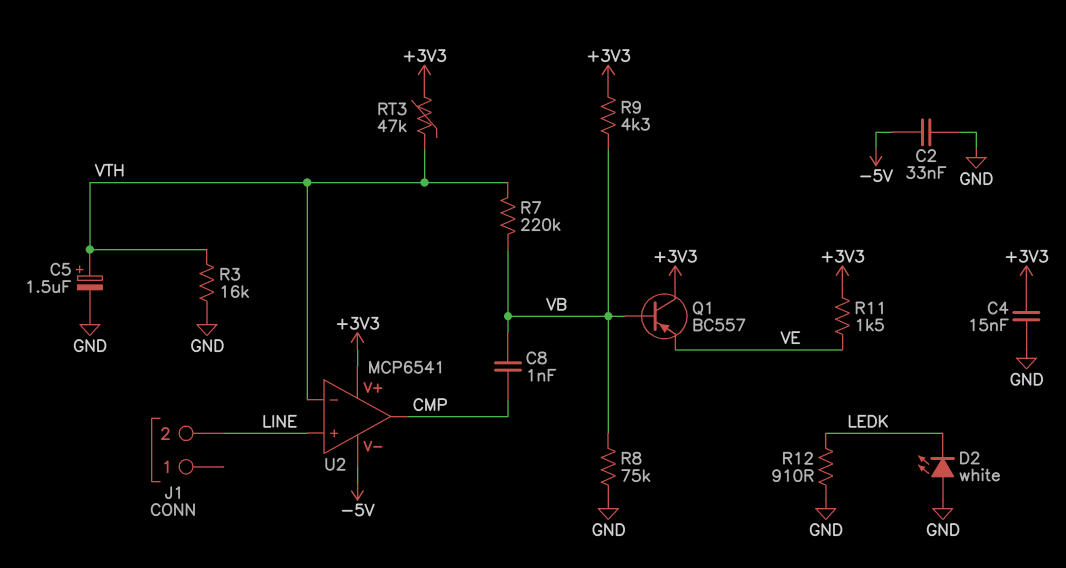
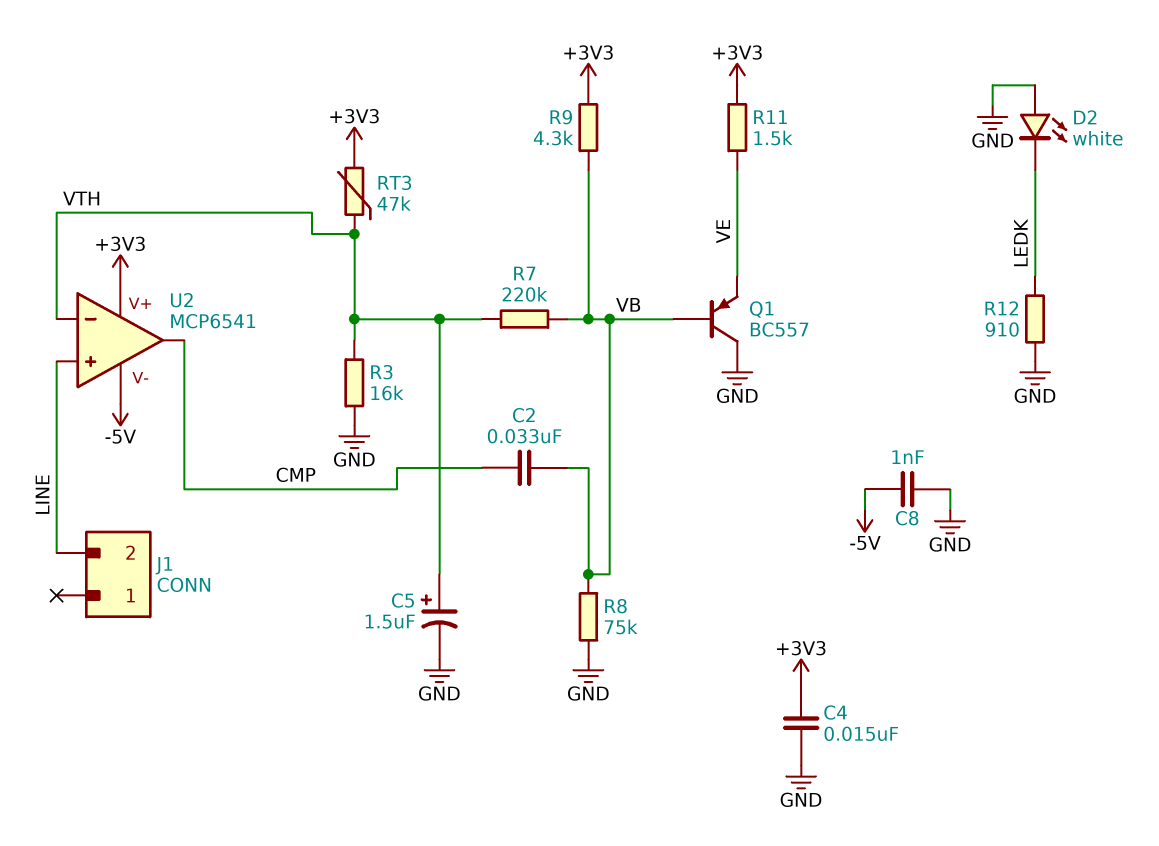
C2: 33nF (-5V, GND) -> 33nF (CMP, VB)
C8: 1nF (CMP, VB) -> 1nF (-5V, GND)
Q1: PNP BC557 (B VB, C +3V3, E VE) -> PNP BC557 (B VB, C GND, E VE)

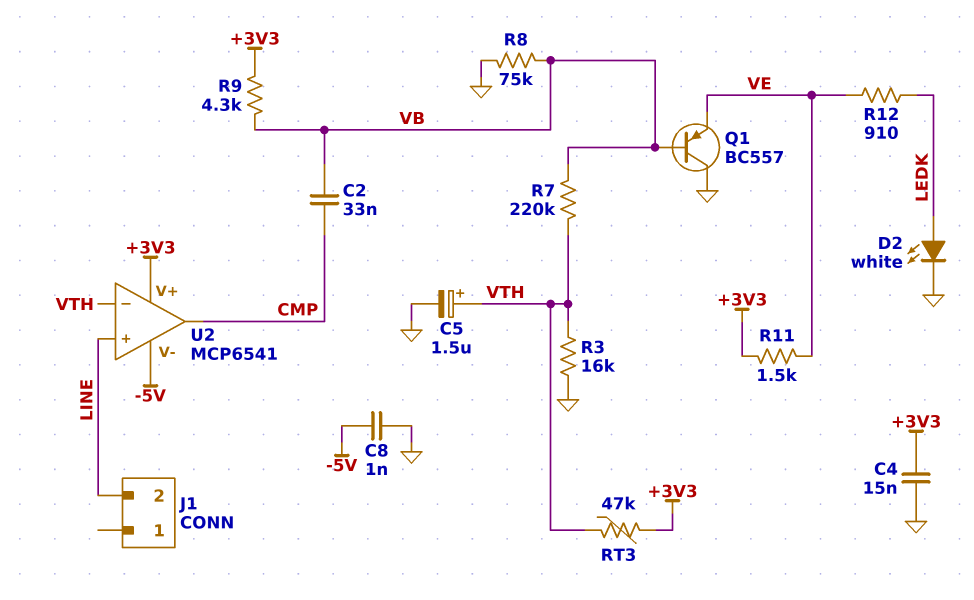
D2: LED white (A GND, K LEDK) -> LED white (A LEDK, K GND)
R12: 910 (GND, LEDK) -> 910 (LEDK, VE)

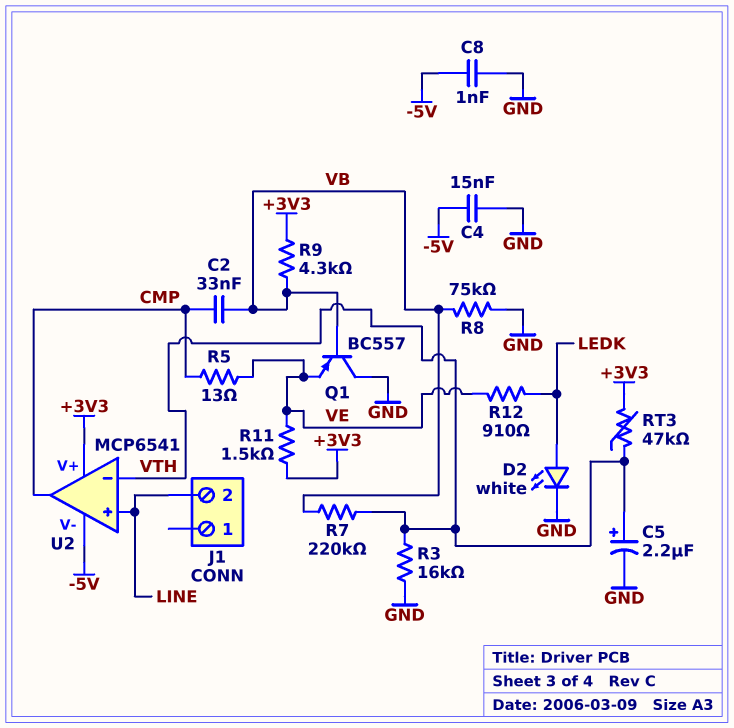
C4: 15nF (+3V3, GND) -> 15nF (-5V, GND)
C5: 1.5uF (plus VTH, minus GND) -> 2.2uF (plus VTH, minus GND)
R5: none -> 13 (CMP, VE)

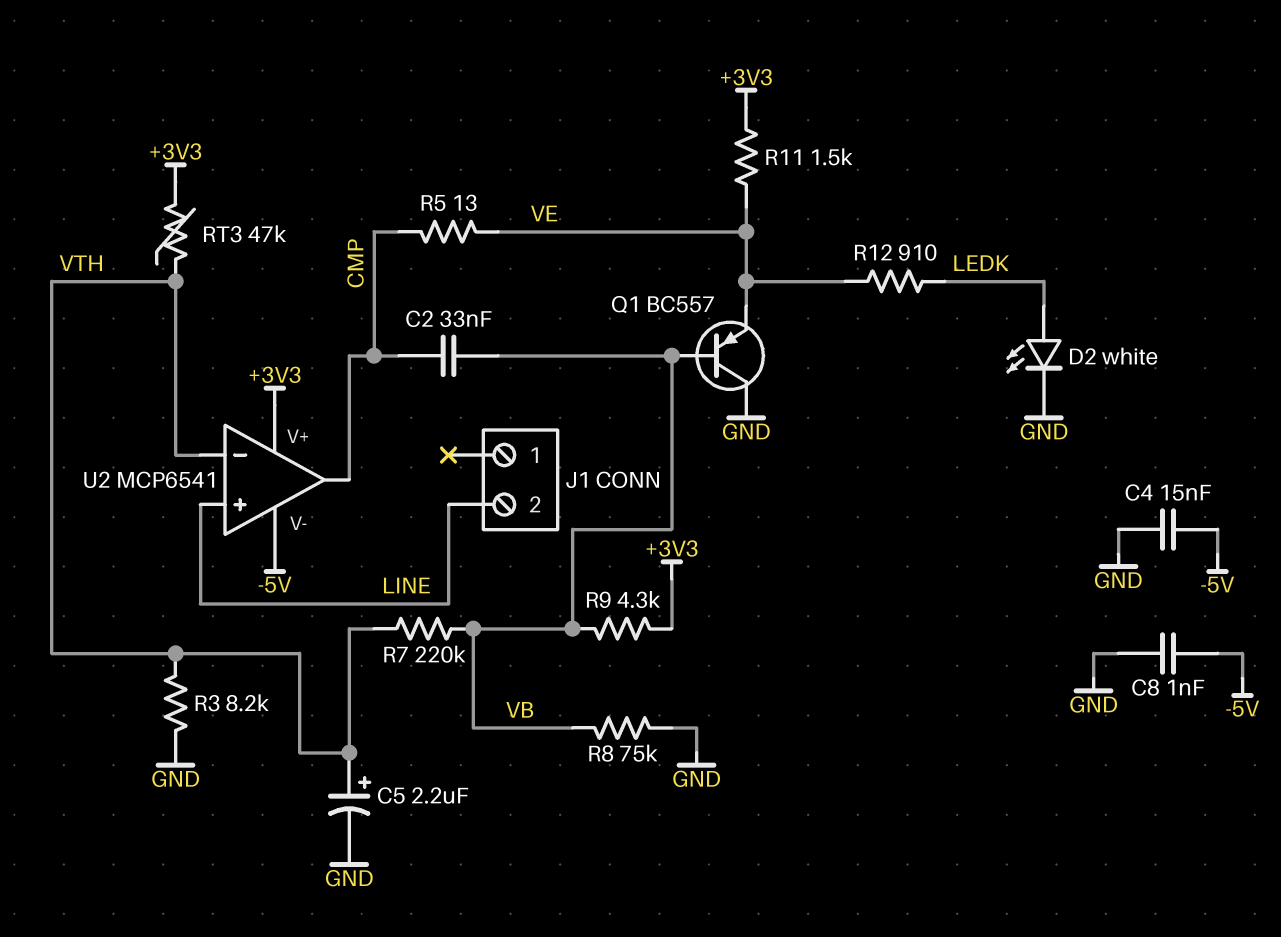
R3: 16k (GND, VTH) -> 8.2k (GND, VTH)

